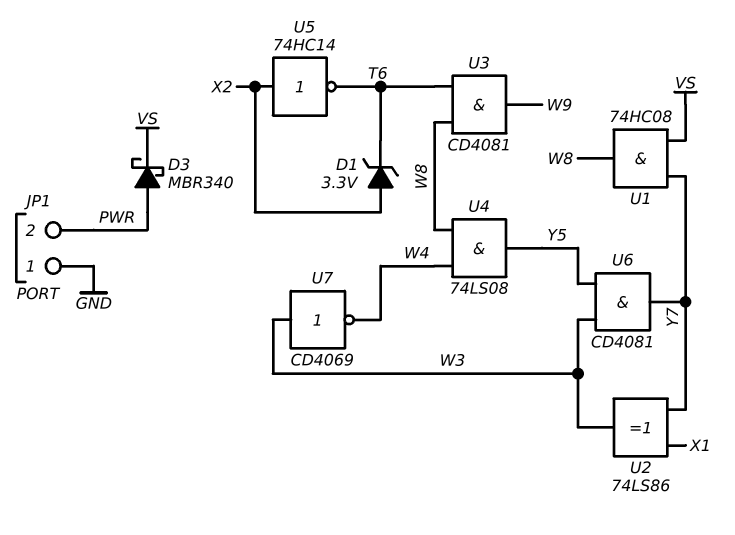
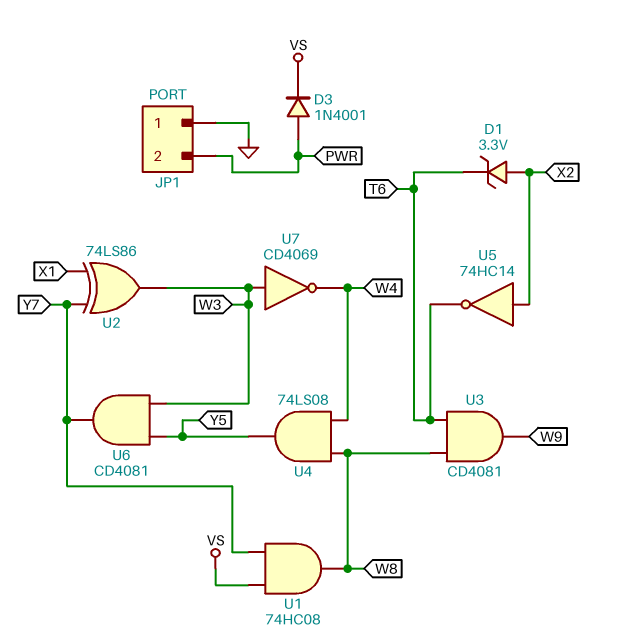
D3: schottky MBR340 (A PWR, K VS) -> diode 1N4001 (A PWR, K VS)

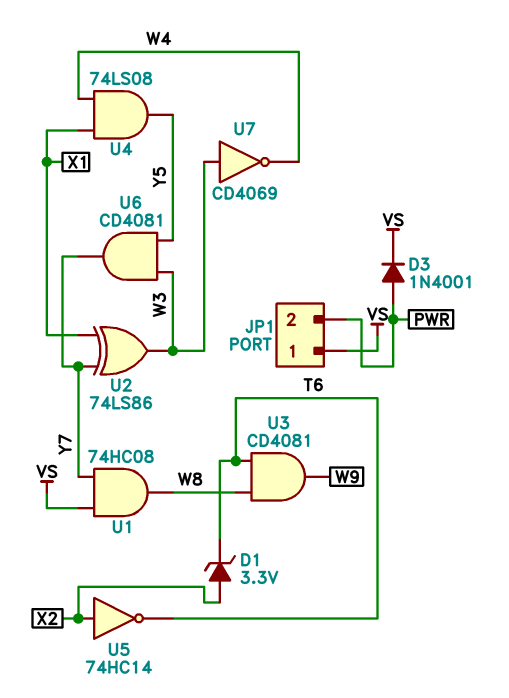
JP1 pin 1: GND -> VS
U4: AND 74LS08 (in W4, in W8, out Y5) -> AND 74LS08 (in W4, in X1, out Y5)

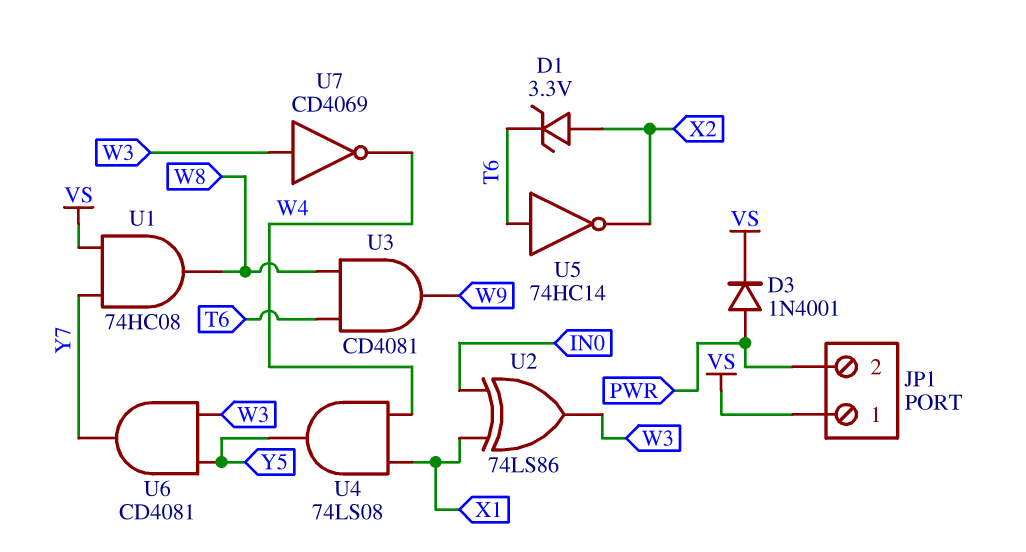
U2: XOR 74LS86 (in X1, in Y7, out W3) -> XOR 74LS86 (in IN0, in X1, out W3)
U5: NOT 74HC14 (in X2, out T6) -> NOT 74HC14 (in T6, out X2)

